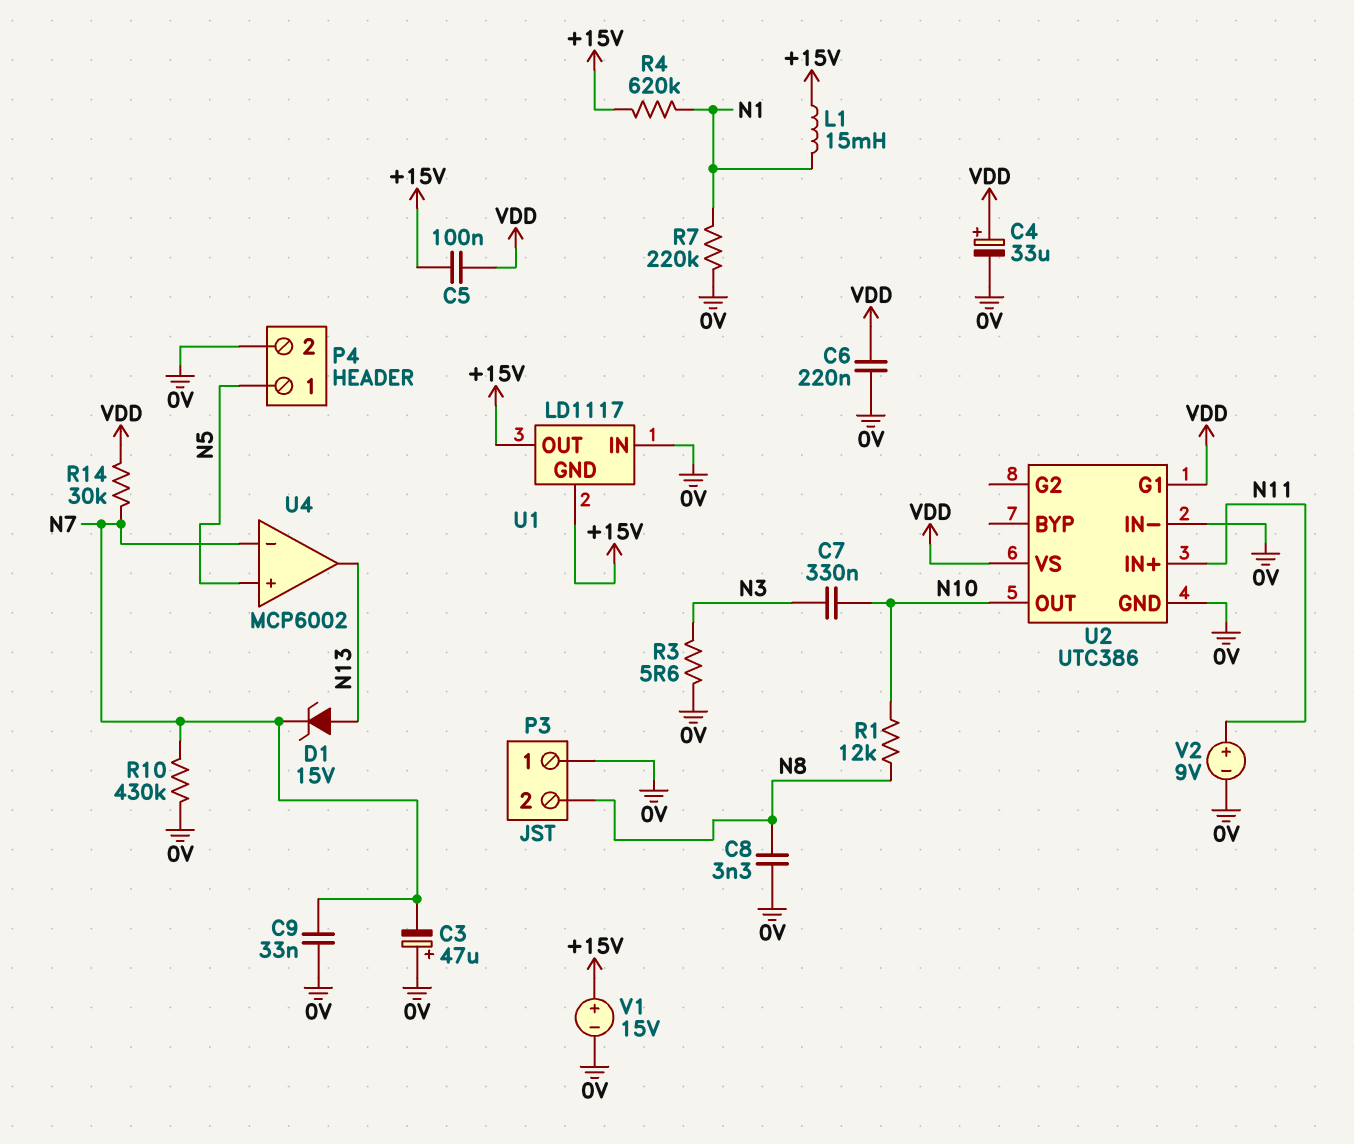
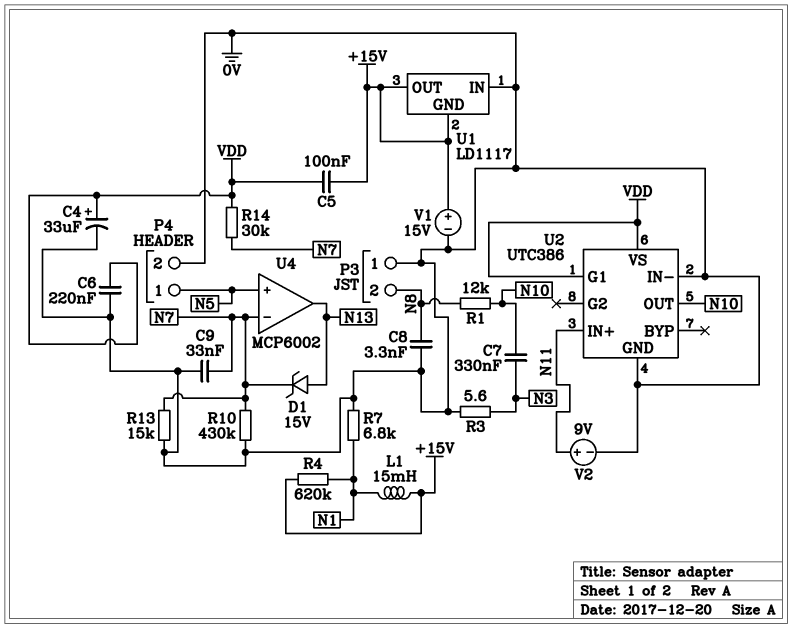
C3: 47uF (plus 0V, minus N7) -> none
R7: 220k (0V, N1) -> 6.8k (0V, N1)
R13: none -> 15k (0V, N7)

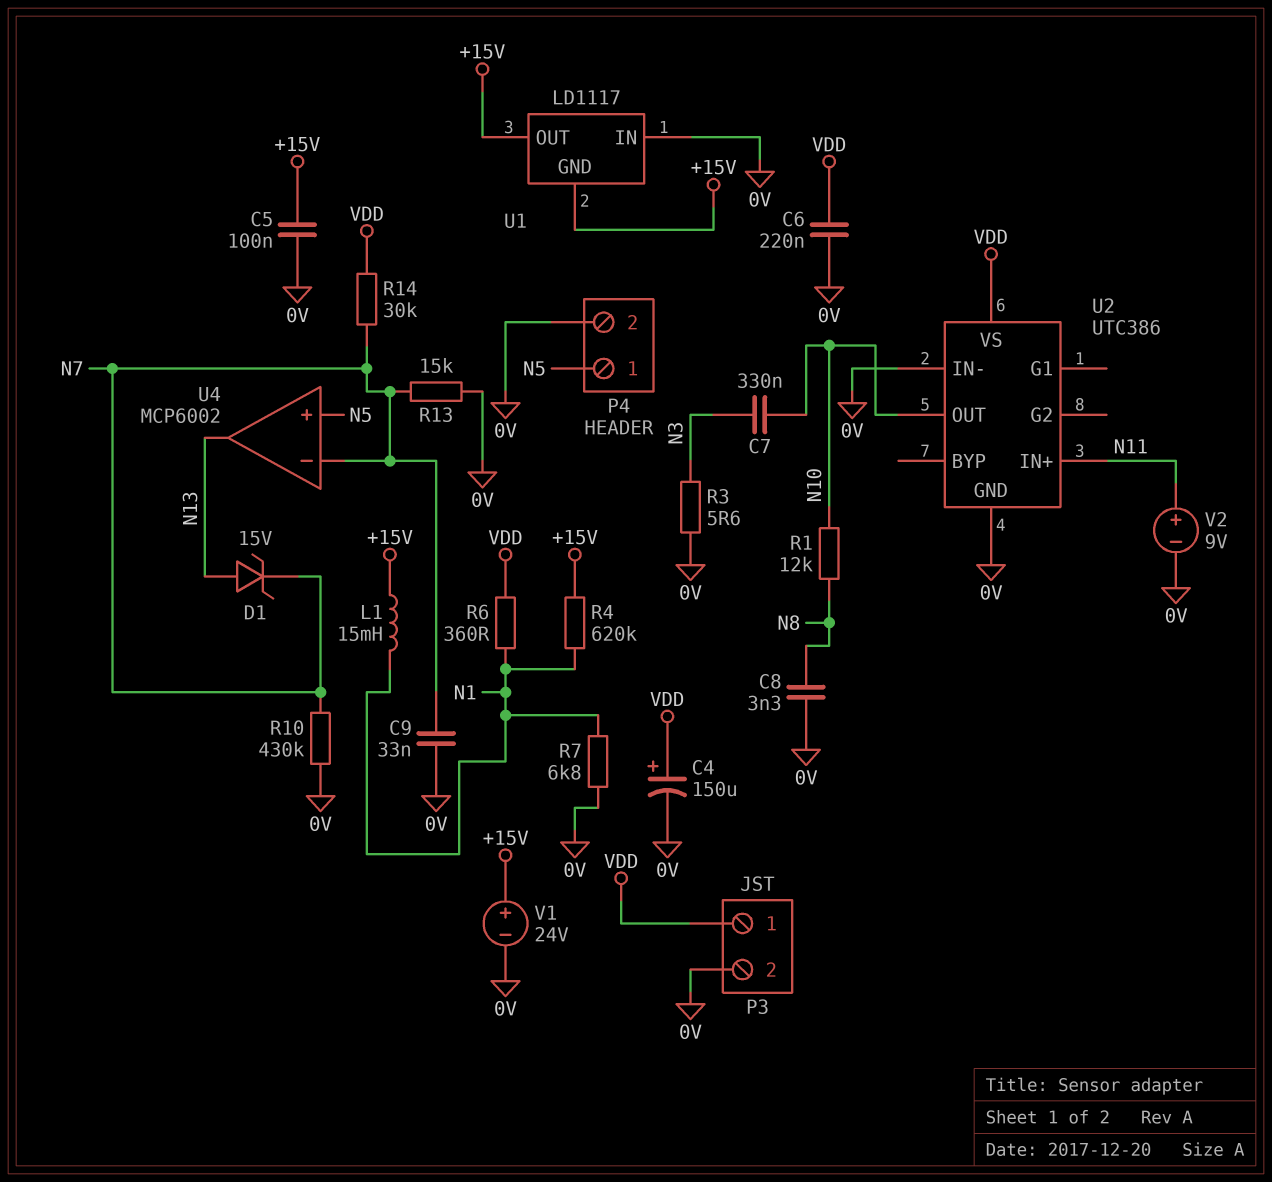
C4: 33uF (plus VDD, minus 0V) -> 150uF (plus VDD, minus 0V)
C5: 100nF (+15V, VDD) -> 100nF (+15V, 0V)
P3 pin 1: 0V -> VDD
P3 pin 2: N8 -> 0V
R6: none -> 360 (N1, VDD)
U2 pin G1: VDD -> none
V1: 15V (plus +15V, minus 0V) -> 24V (plus +15V, minus 0V)

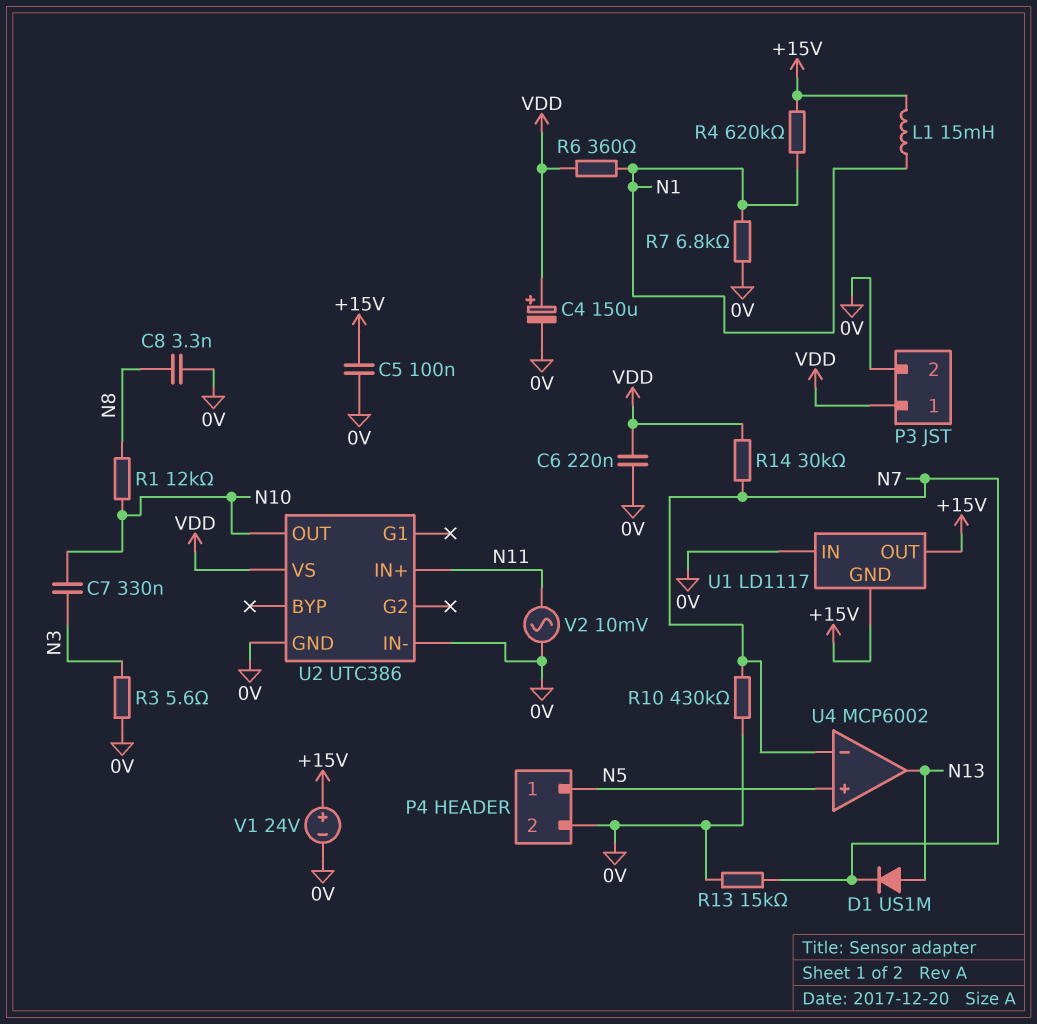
C9: 33nF (0V, N7) -> none
D1: zener 15V (A N13, K N7) -> diode US1M (A N13, K N7)
V2: 9V (plus N11, minus 0V) -> AC 10mV (0V, N11)

